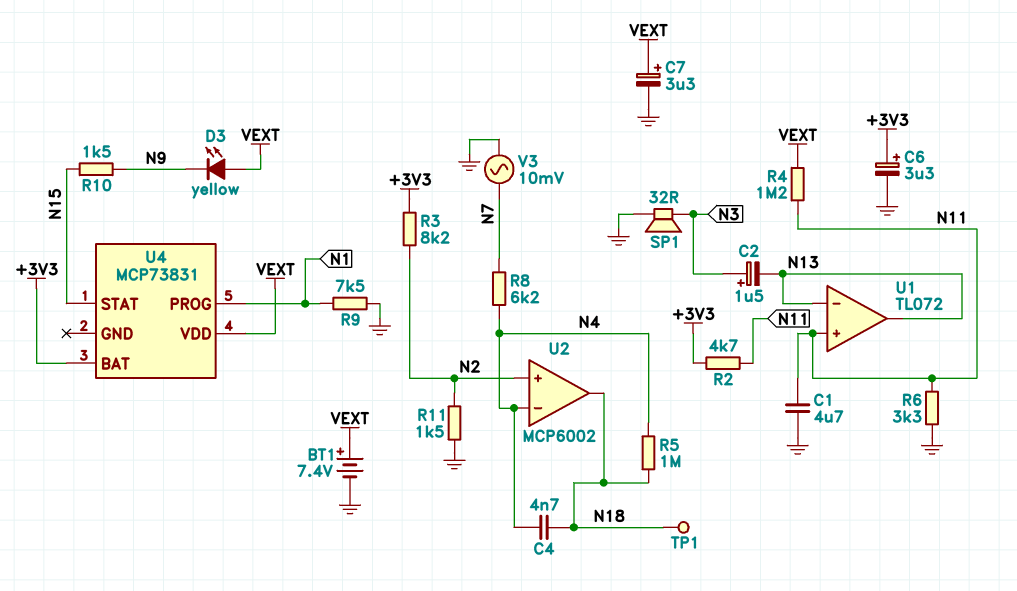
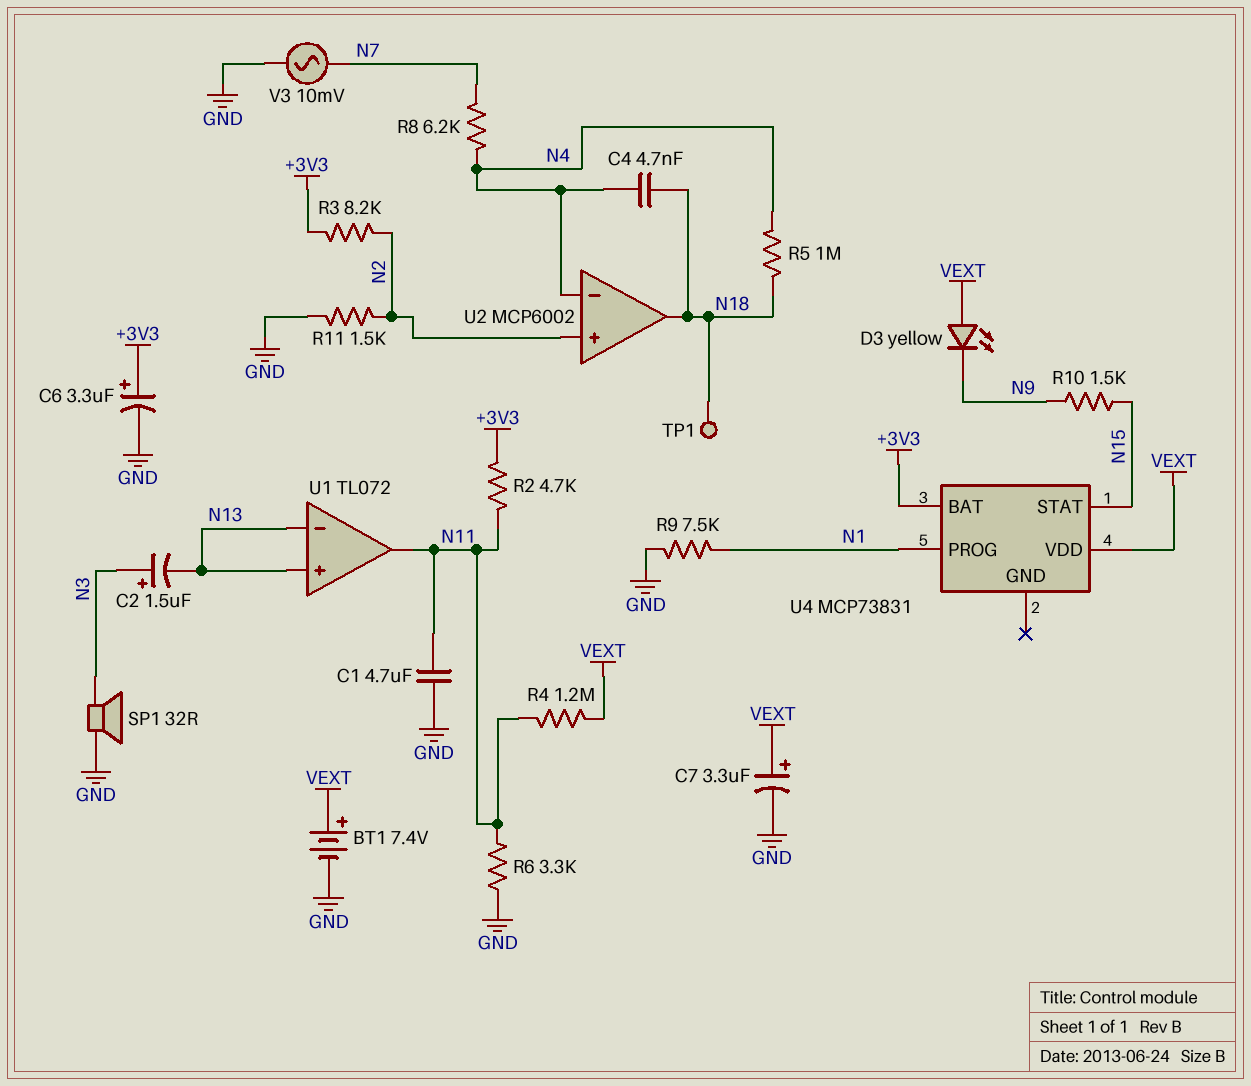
U1 pin in+: N11 -> N13
U1 pin out: N13 -> N11

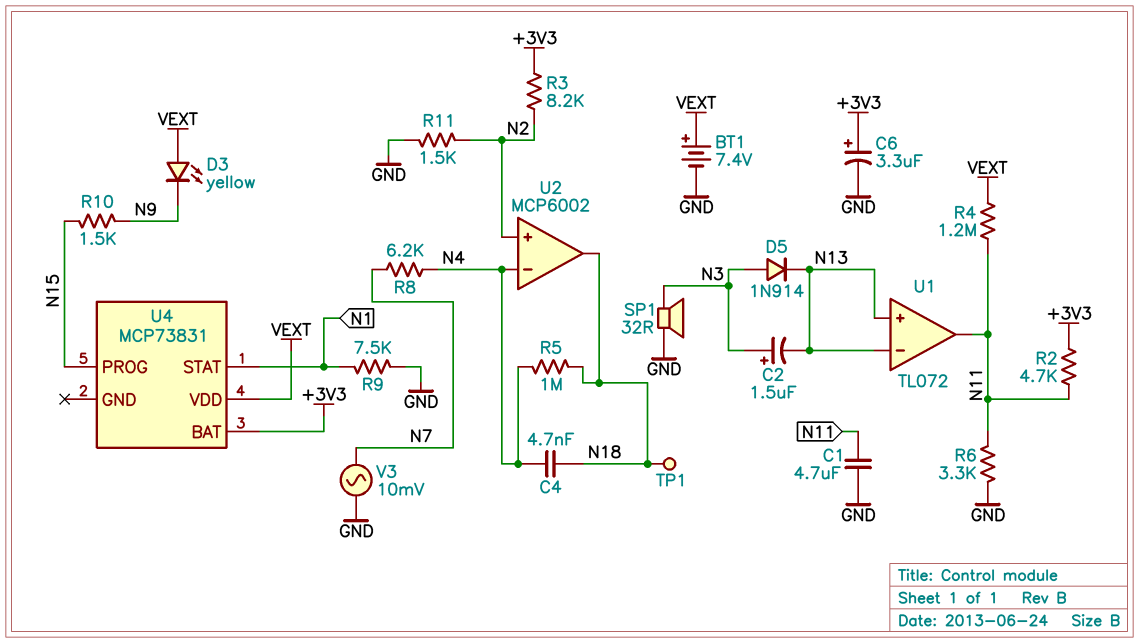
C7: 3.3uF (plus VEXT, minus GND) -> none
D5: none -> diode 1N914 (A N3, K N13)
U4 pin PROG: N1 -> N15
U4 pin STAT: N15 -> N1

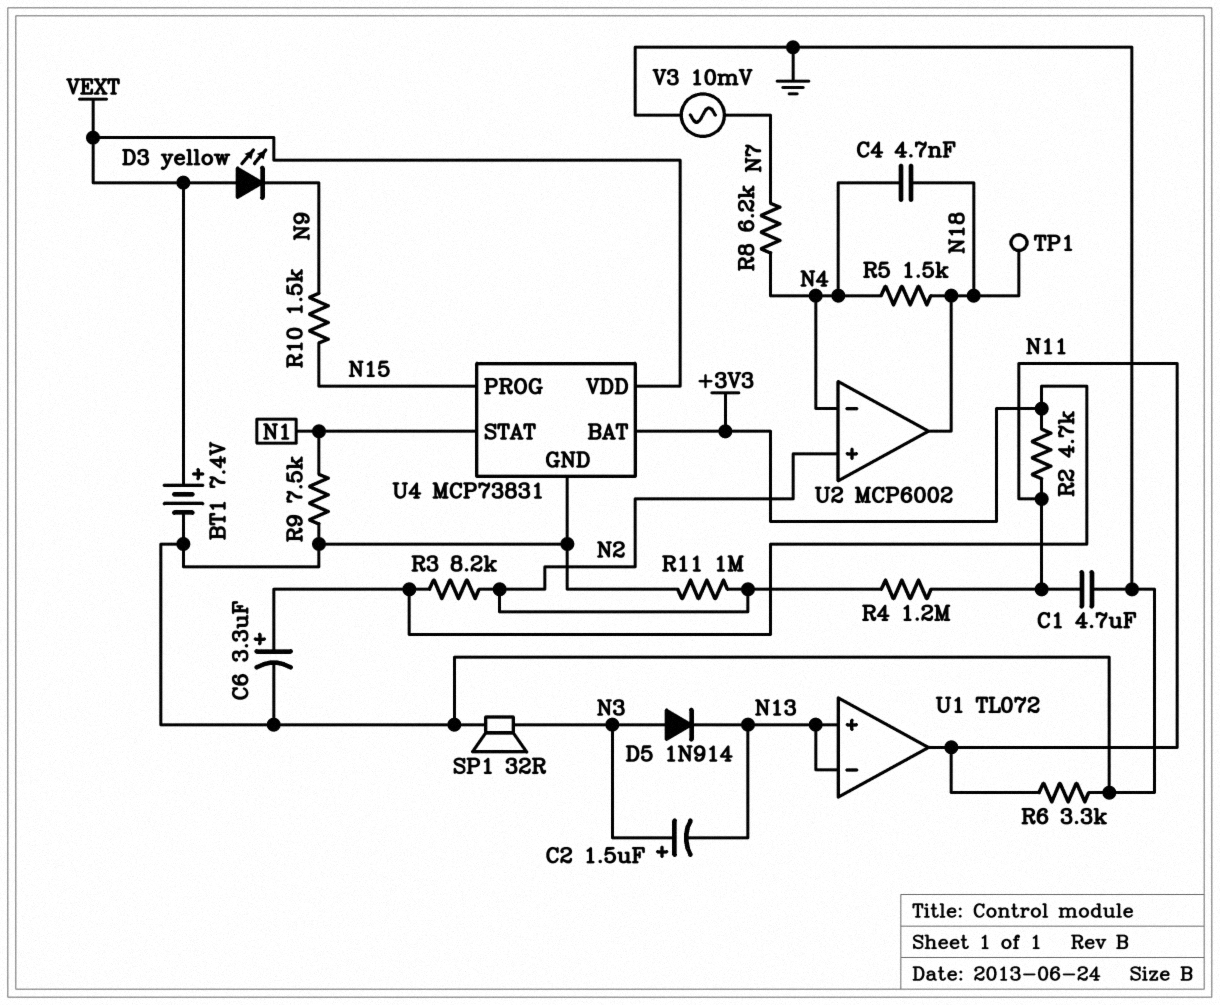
R4: 1.2M (N11, VEXT) -> 1.2M (N2, N11)
R5: 1M (N4, N18) -> 1.5k (N4, N18)
R11: 1.5k (GND, N2) -> 1M (GND, N2)
U4 pin GND: none -> GND

